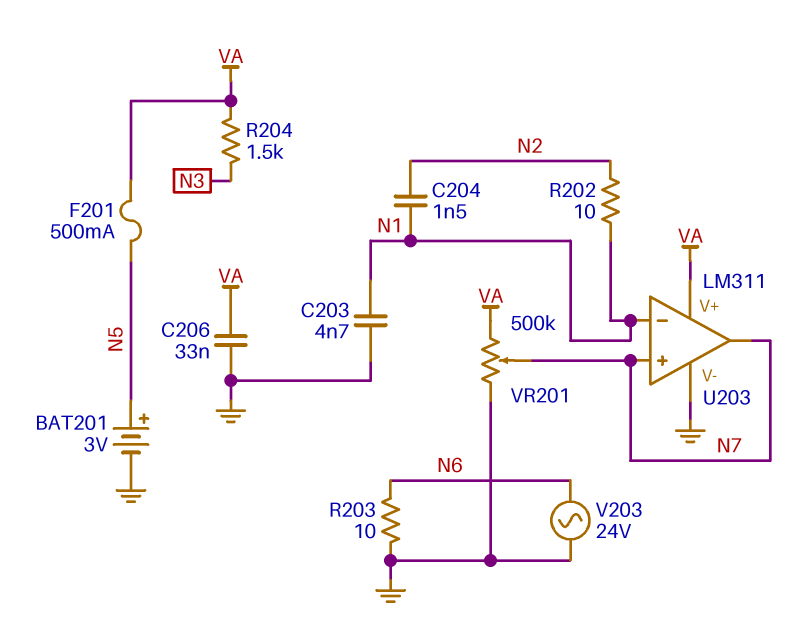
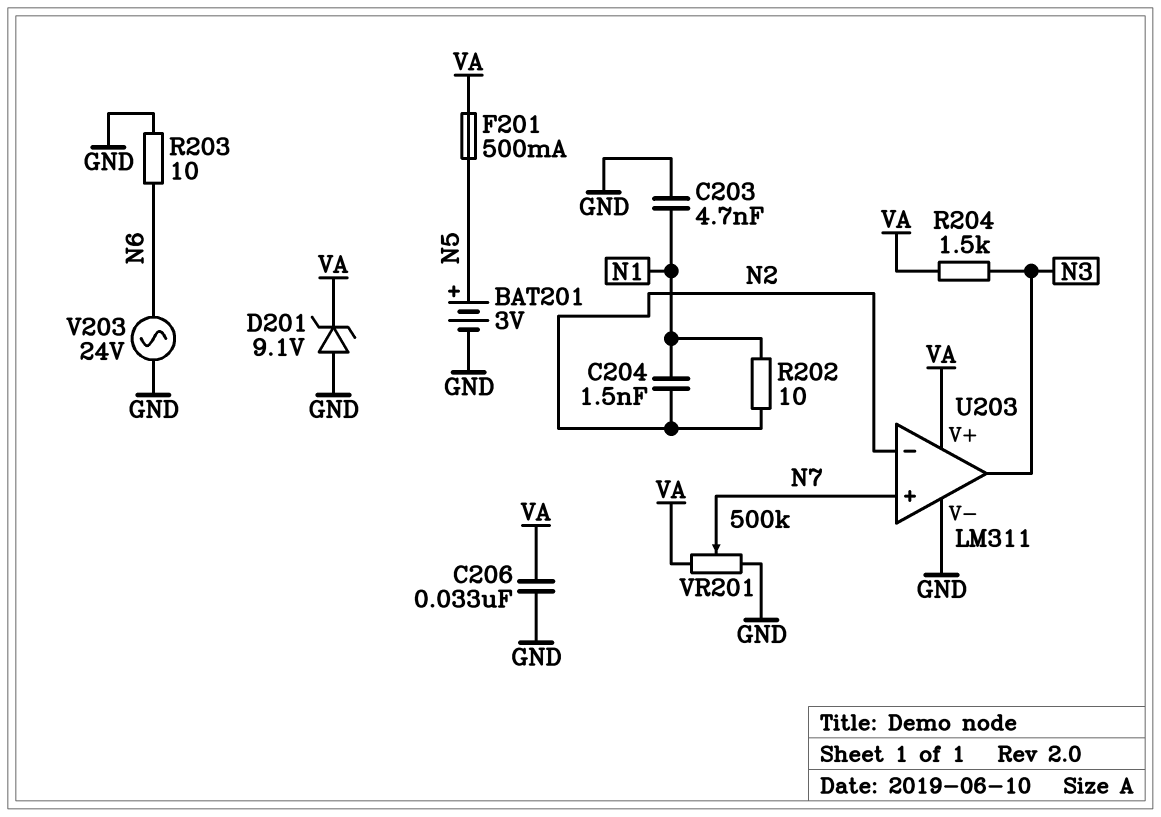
D201: none -> zener 9.1V (A GND, K VA)
U203 pin in-: N1 -> N2
U203 pin out: N7 -> N3

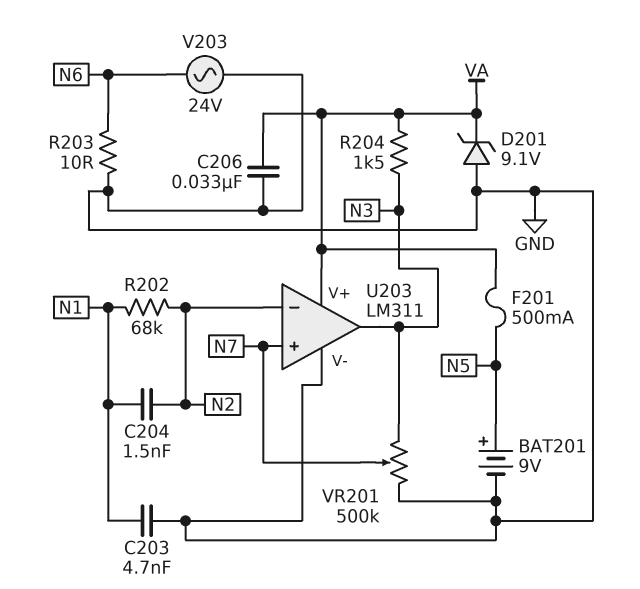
BAT201: 3V (plus N5, minus GND) -> 9V (plus N5, minus GND)
R202: 10 (N1, N2) -> 68k (N1, N2)
VR201: 500k (GND, VA, wiper N7) -> 500k (GND, N3, wiper N7)

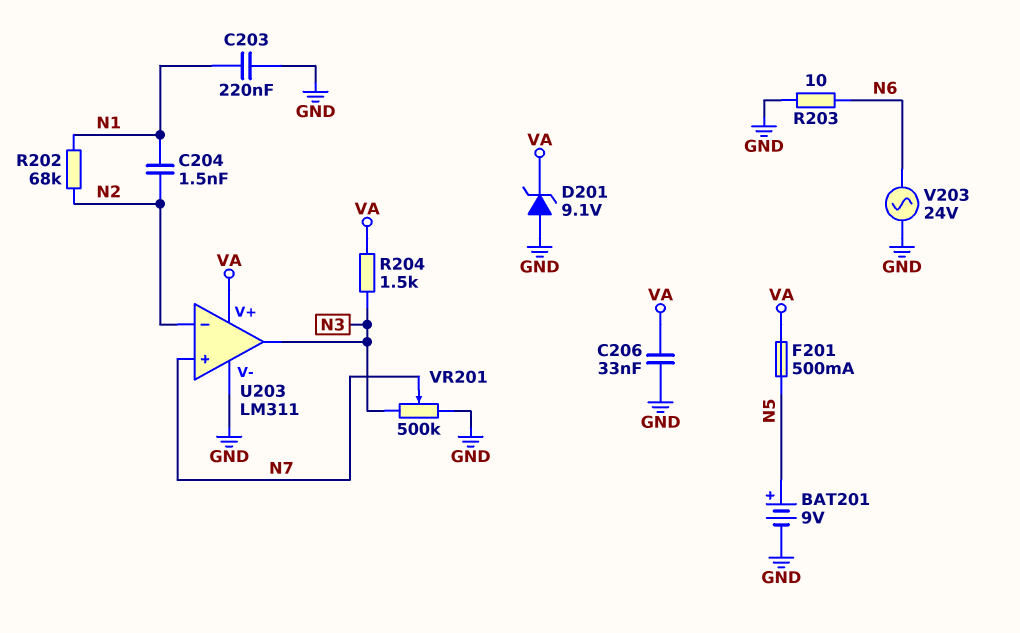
C203: 4.7nF (GND, N1) -> 220nF (GND, N1)

